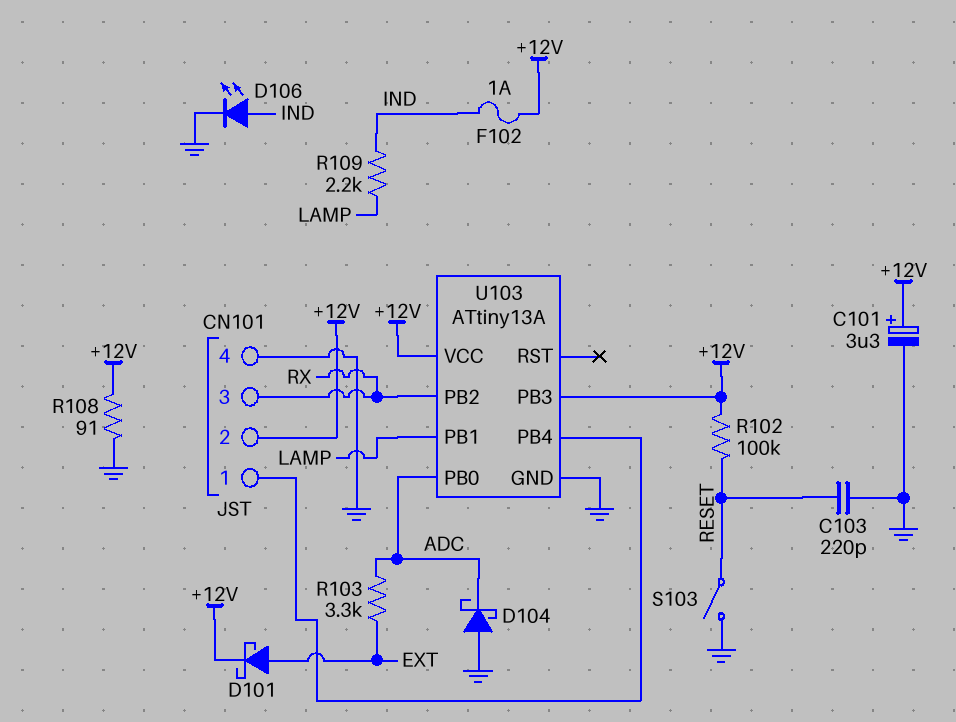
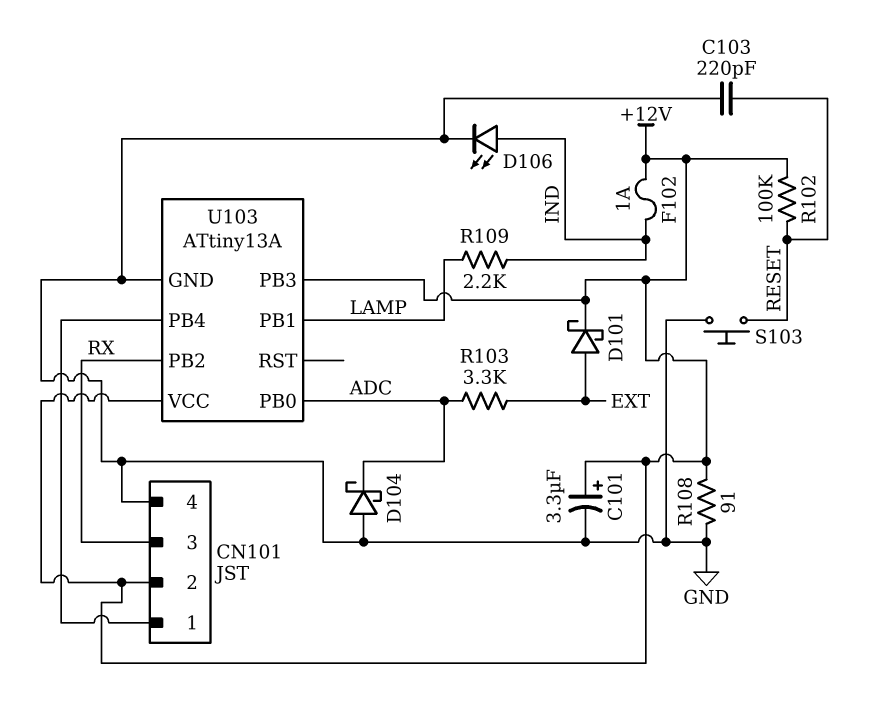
S103: switch (GND, RESET) -> button (GND, RESET)

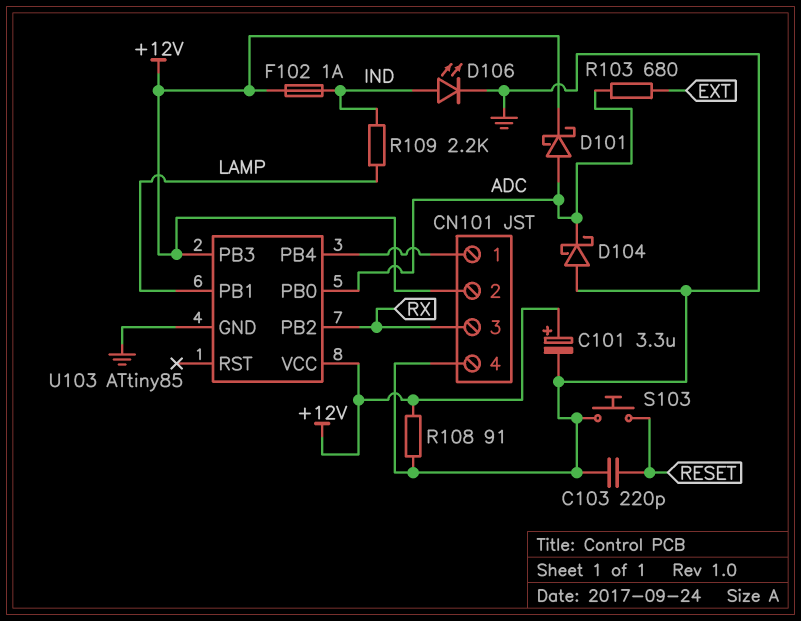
D101: schottky (A EXT, K +12V) -> schottky (A ADC, K +12V)
R102: 100k (+12V, RESET) -> none
R103: 3.3k (ADC, EXT) -> 680 (ADC, EXT)
U103: ATtiny13A -> ATtiny85

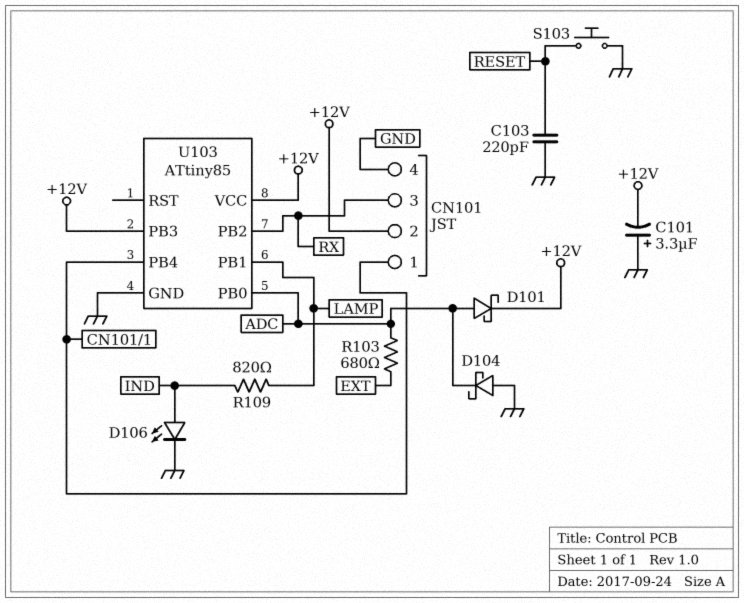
C101: 3.3uF (plus +12V, minus GND) -> 3.3uF (plus GND, minus +12V)
F102: 1A (+12V, IND) -> none
R108: 91 (+12V, GND) -> none
R109: 2.2k (IND, LAMP) -> 820 (IND, LAMP)

